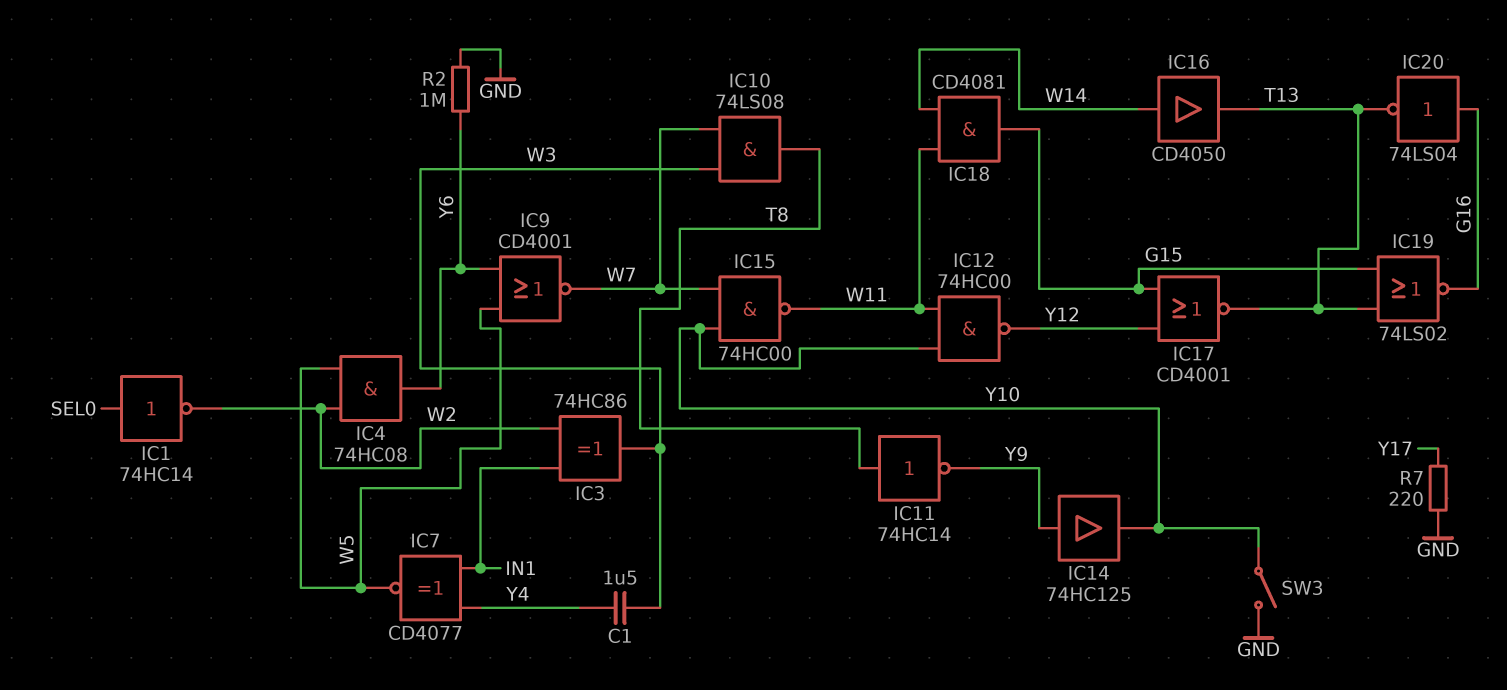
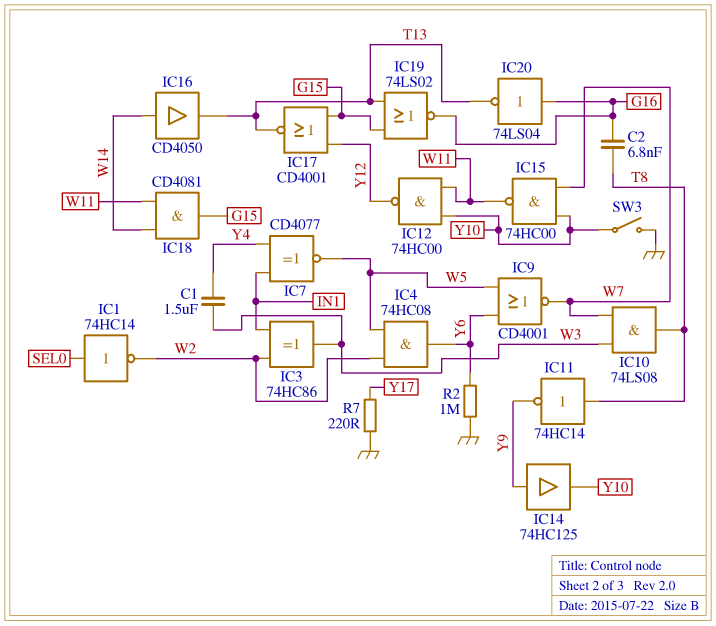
C2: none -> 6.8nF (G16, T8)

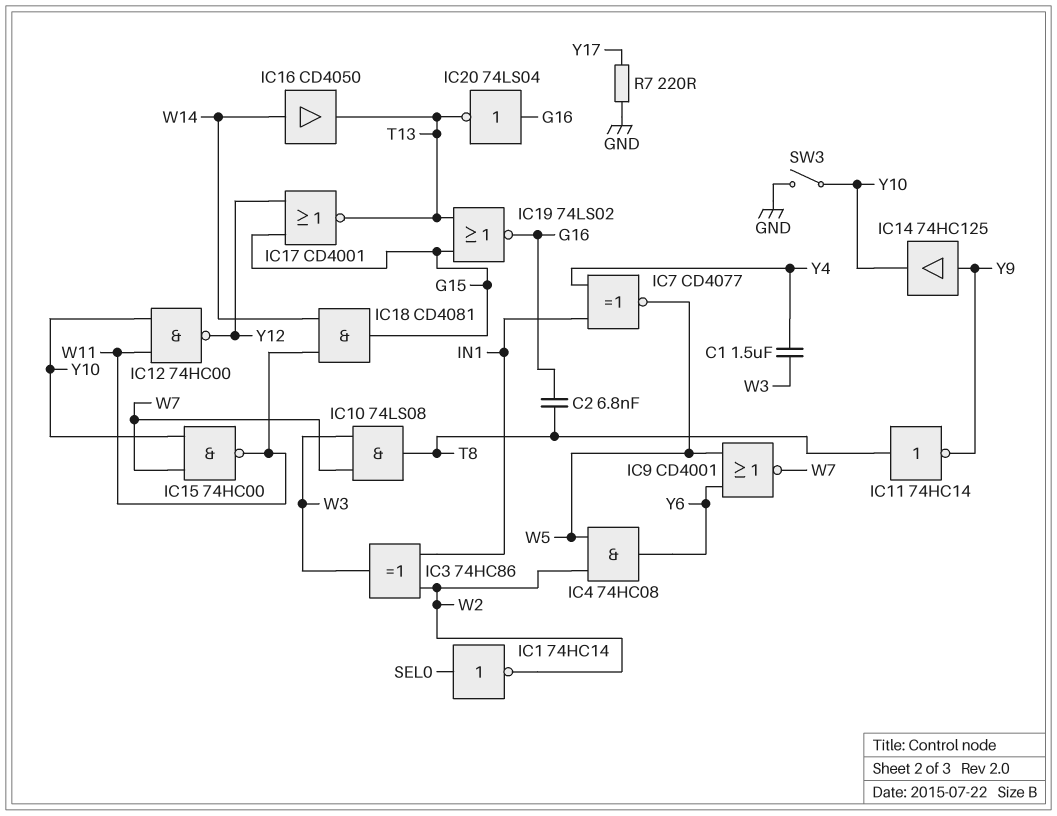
R2: 1M (GND, Y6) -> none

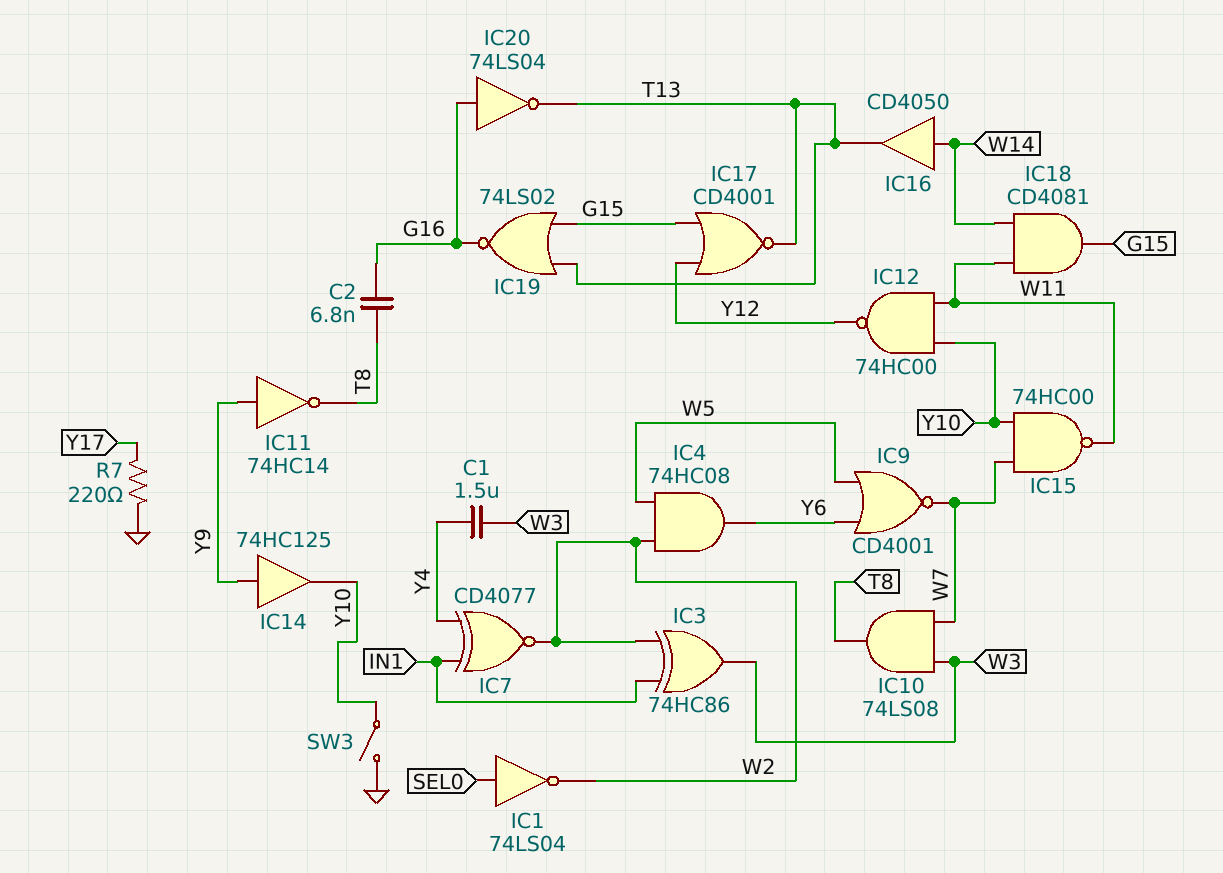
IC1: NOT 74HC14 (in SEL0, out W2) -> NOT 74LS04 (in SEL0, out W2)
IC7: XNOR CD4077 (in IN1, in Y4, out W5) -> XNOR CD4077 (in IN1, in Y4, out W2)
IC11: NOT 74HC14 (in T8, out Y9) -> NOT 74HC14 (in Y9, out T8)

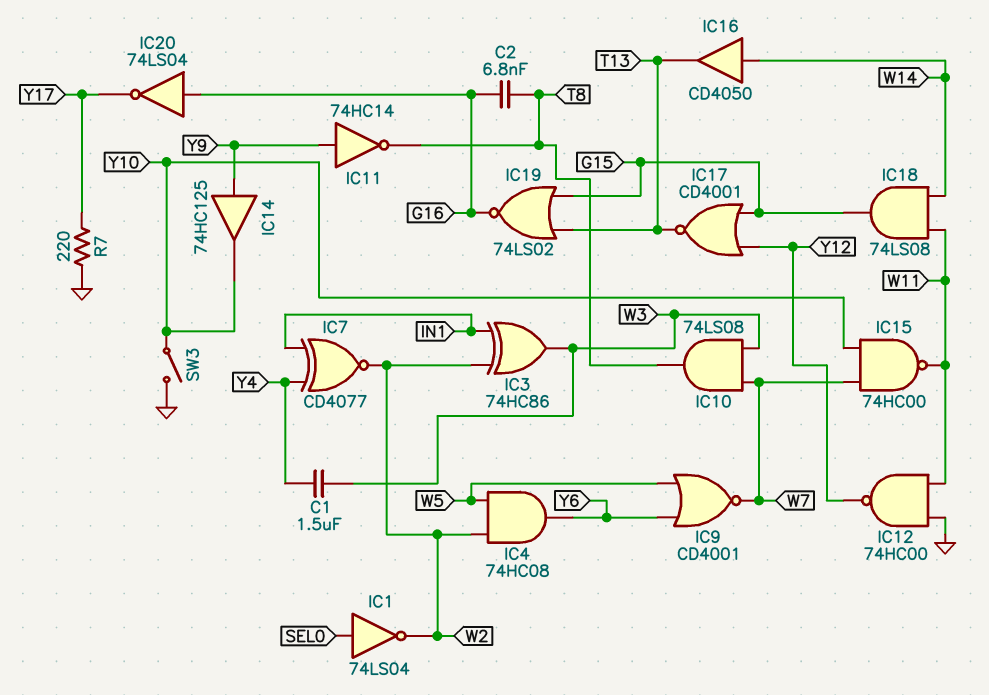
IC12: NAND 74HC00 (in W11, in Y10, out Y12) -> NAND 74HC00 (in GND, in W11, out Y12)
IC18: AND CD4081 (in W11, in W14, out G15) -> AND 74LS08 (in W11, in W14, out G15)
IC20: NOT 74LS04 (in G16, out T13) -> NOT 74LS04 (in G16, out Y17)

